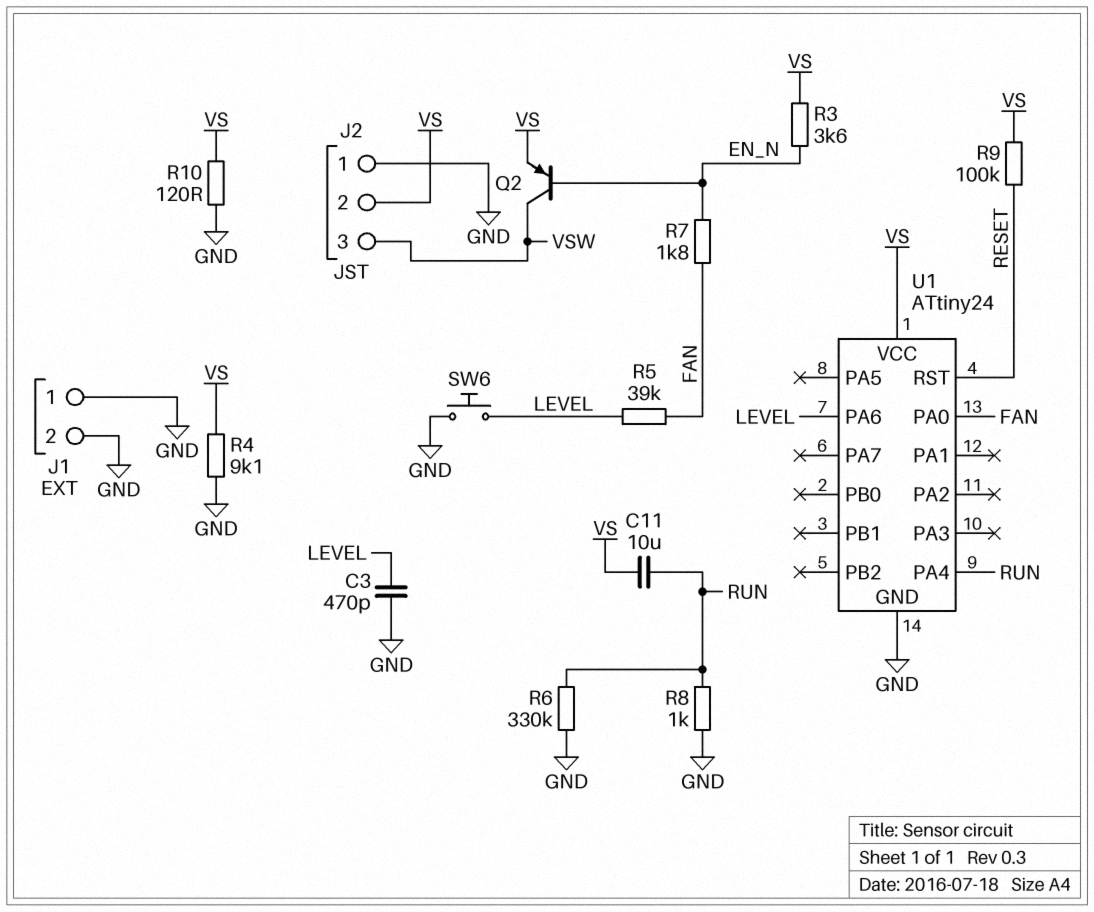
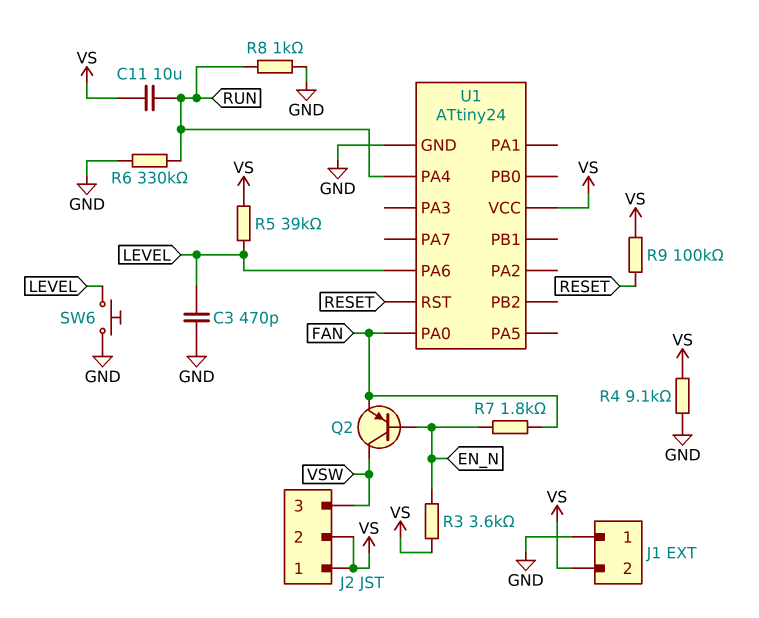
J1 pin 2: GND -> VS
J2 pin 1: GND -> VS
Q2: PNP (B EN_N, C VSW, E VS) -> PNP (B EN_N, C VSW, E FAN)
R5: 39k (FAN, LEVEL) -> 39k (LEVEL, VS)
R10: 120 (GND, VS) -> none

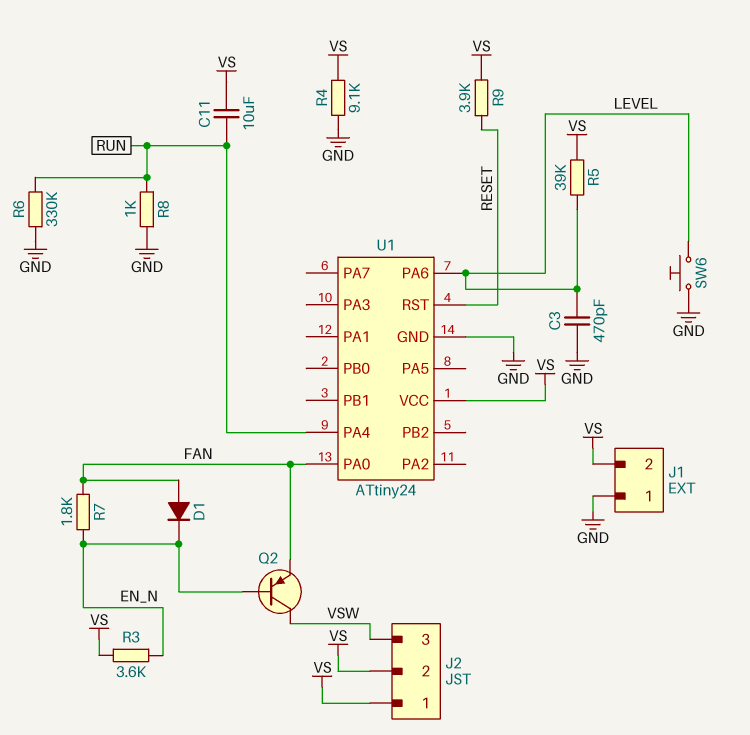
D1: none -> diode (A FAN, K EN_N)
R9: 100k (RESET, VS) -> 3.9k (RESET, VS)

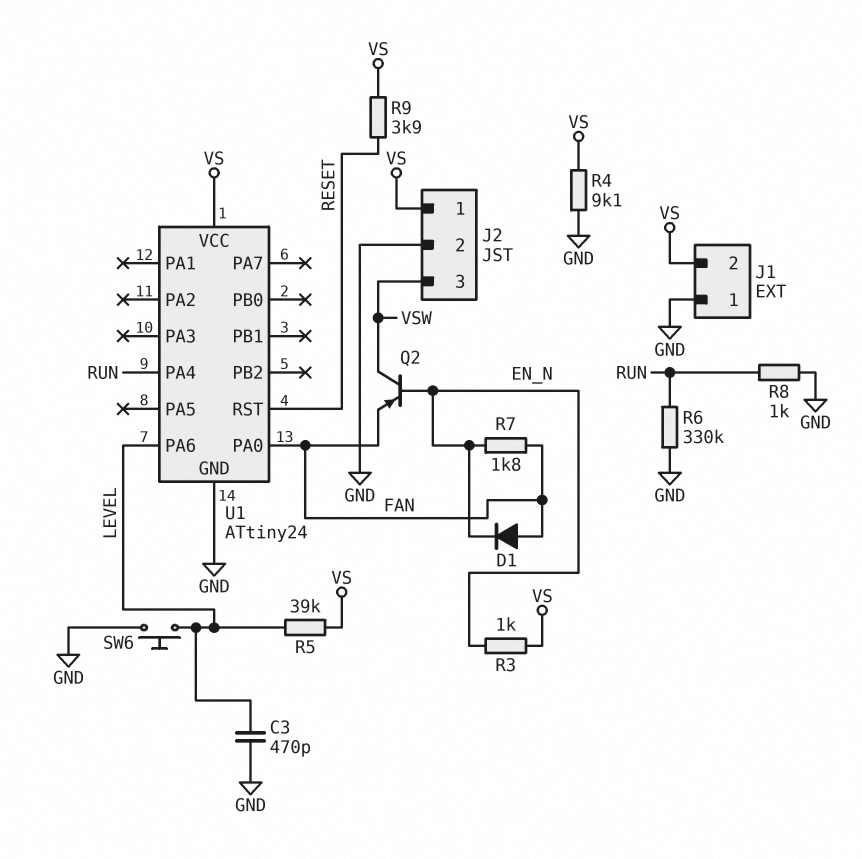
C11: 10uF (RUN, VS) -> none
J2 pin 2: VS -> GND
R3: 3.6k (EN_N, VS) -> 1k (EN_N, VS)

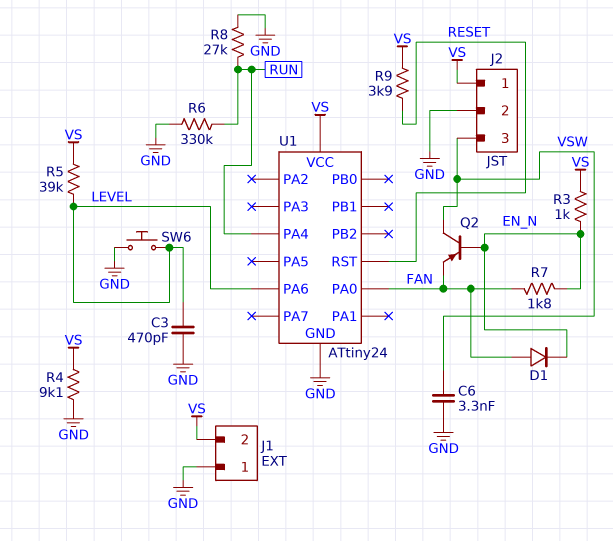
C6: none -> 3.3nF (GND, VSW)
R8: 1k (GND, RUN) -> 27k (GND, RUN)

